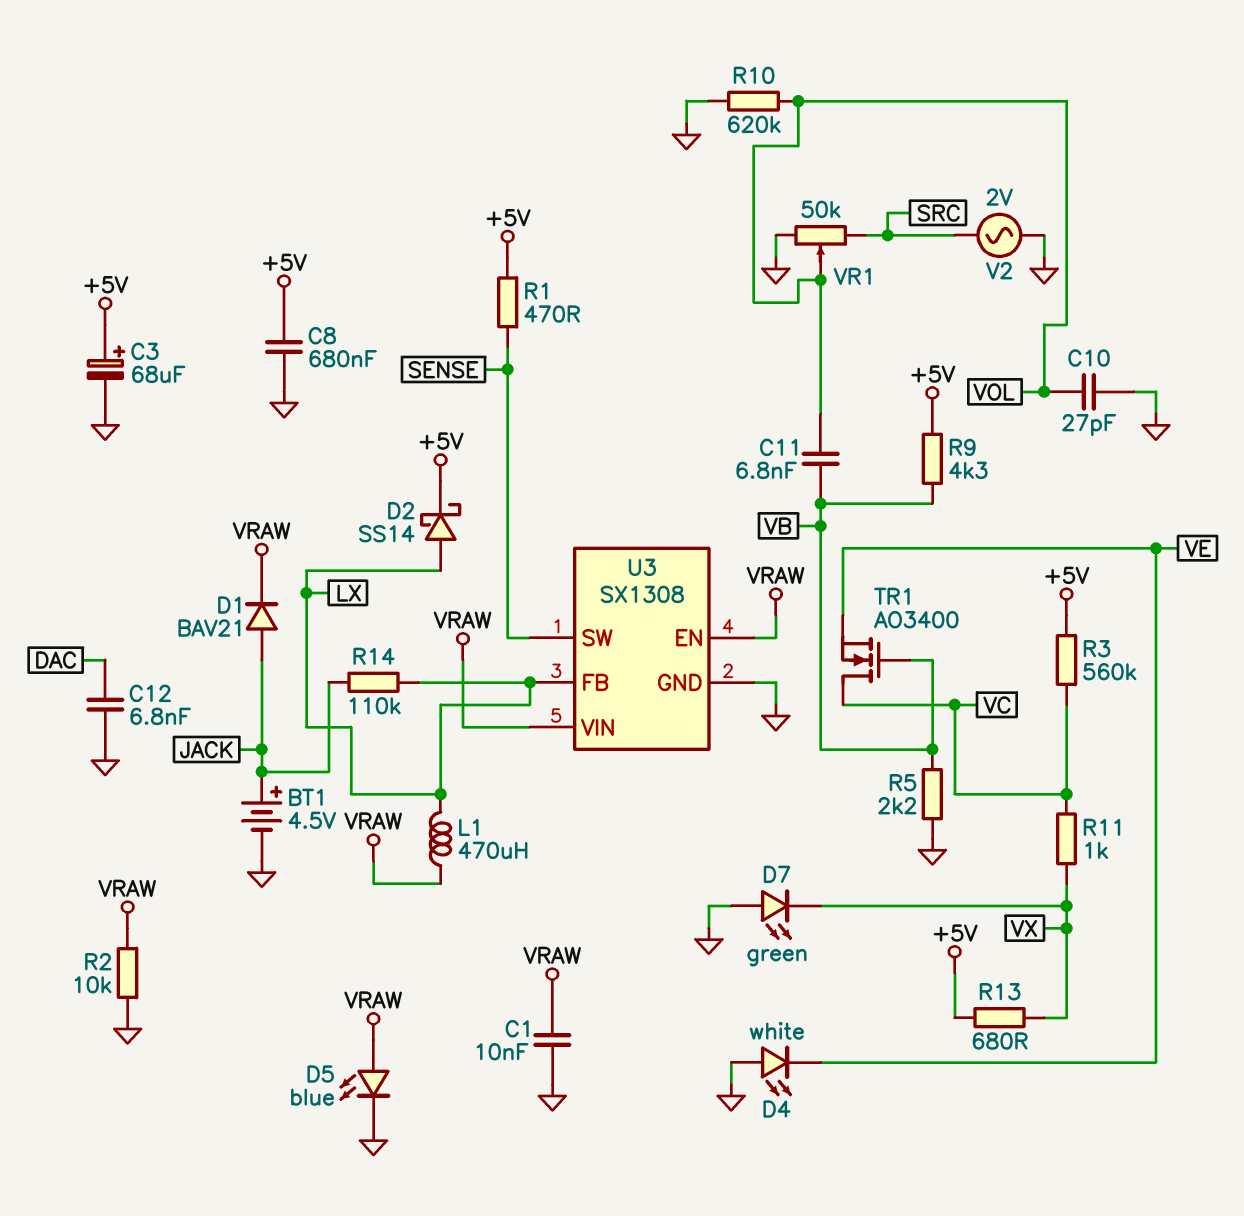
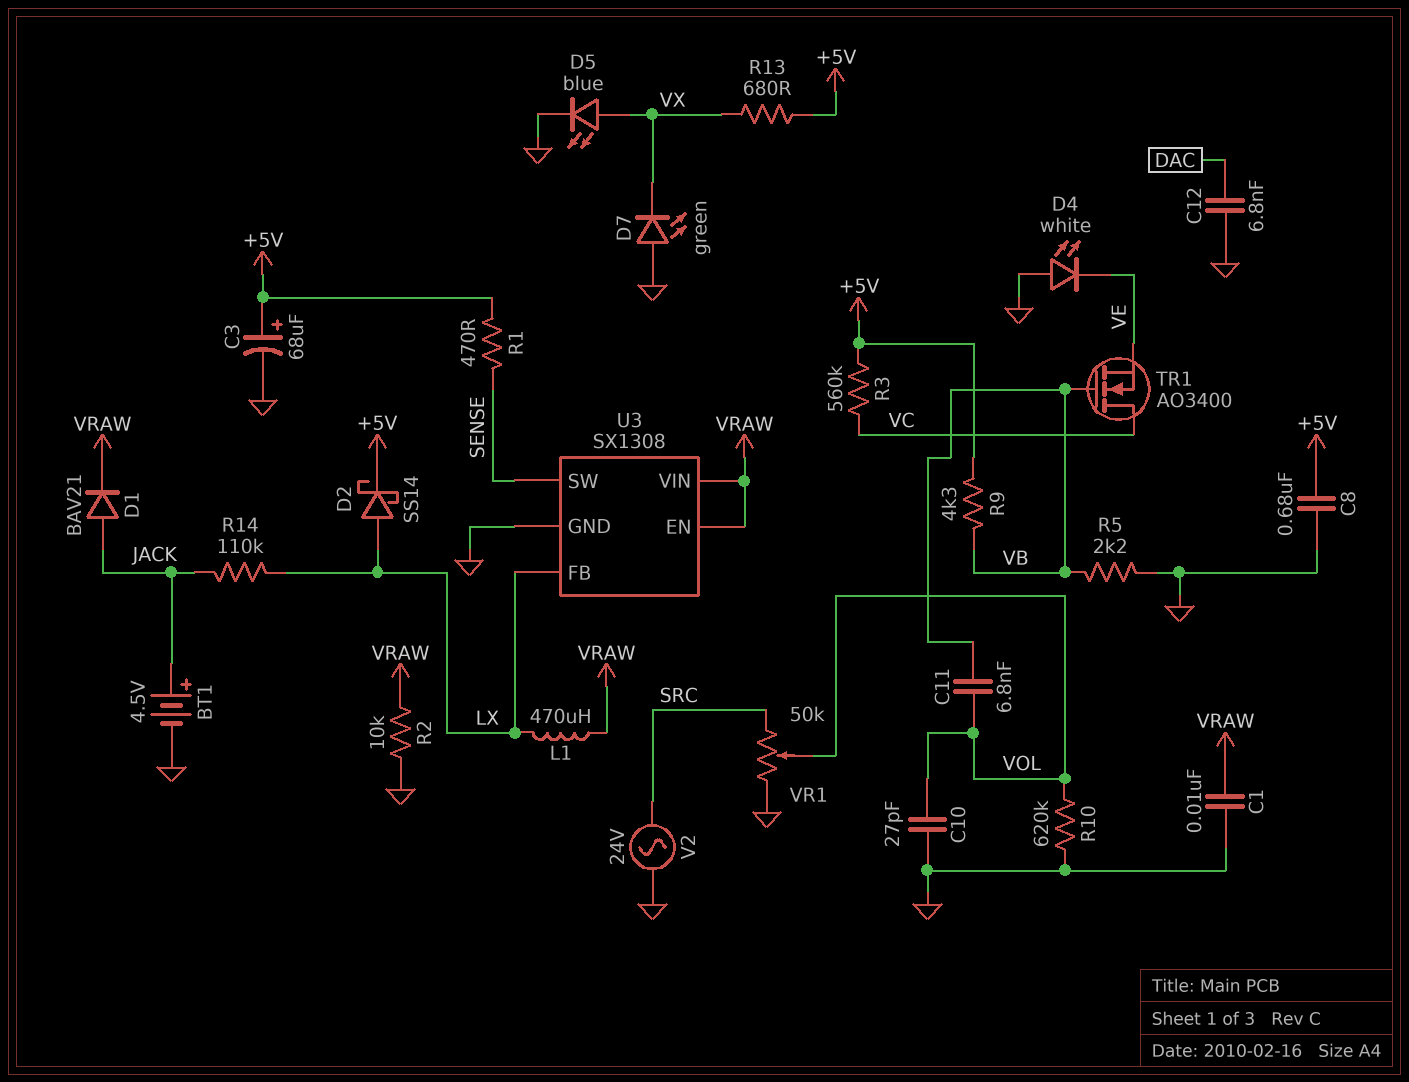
D5: LED blue (A VRAW, K GND) -> LED blue (A VX, K GND)
R11: 1k (VC, VX) -> none
V2: AC 2V (GND, SRC) -> AC 24V (GND, SRC)

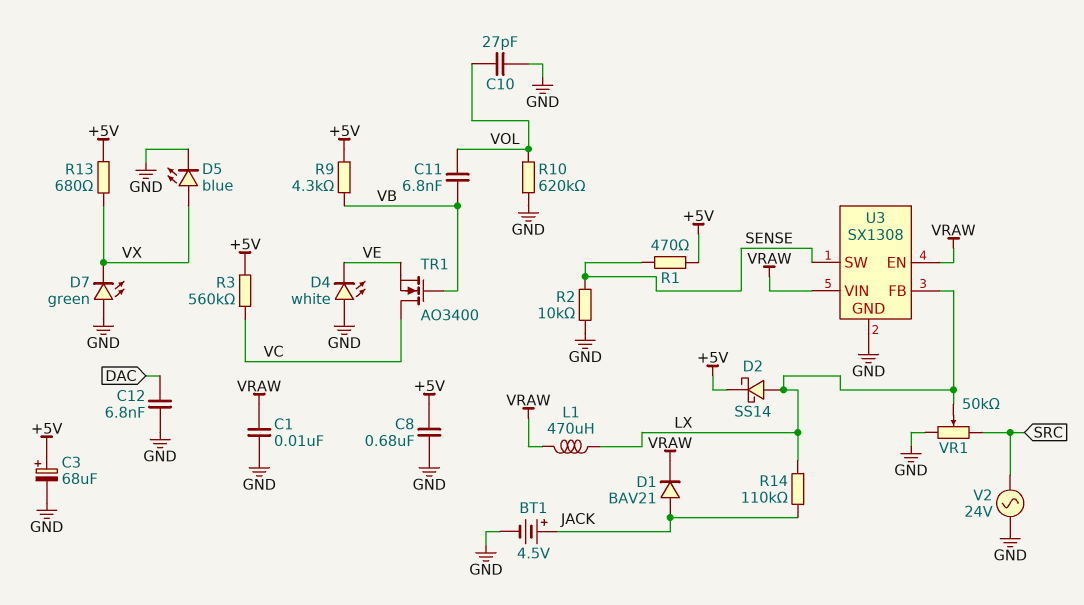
R2: 10k (GND, VRAW) -> 10k (GND, SENSE)
R5: 2.2k (GND, VB) -> none
VR1: 50k (GND, SRC, wiper VOL) -> 50k (GND, SRC, wiper LX)

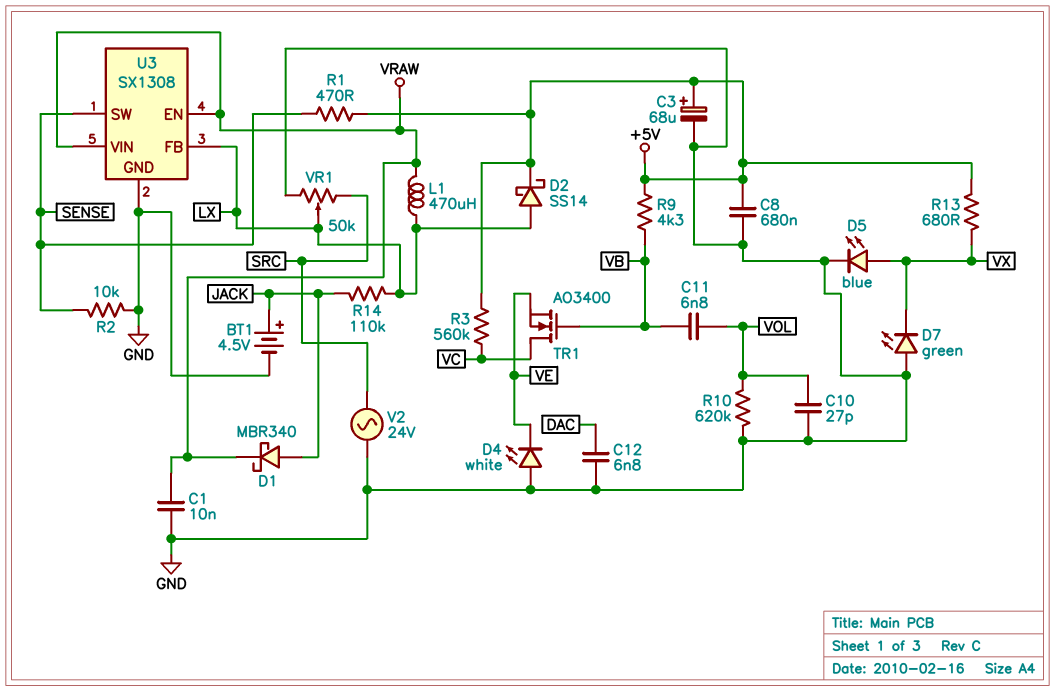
D1: diode BAV21 (A JACK, K VRAW) -> schottky MBR340 (A JACK, K VRAW)

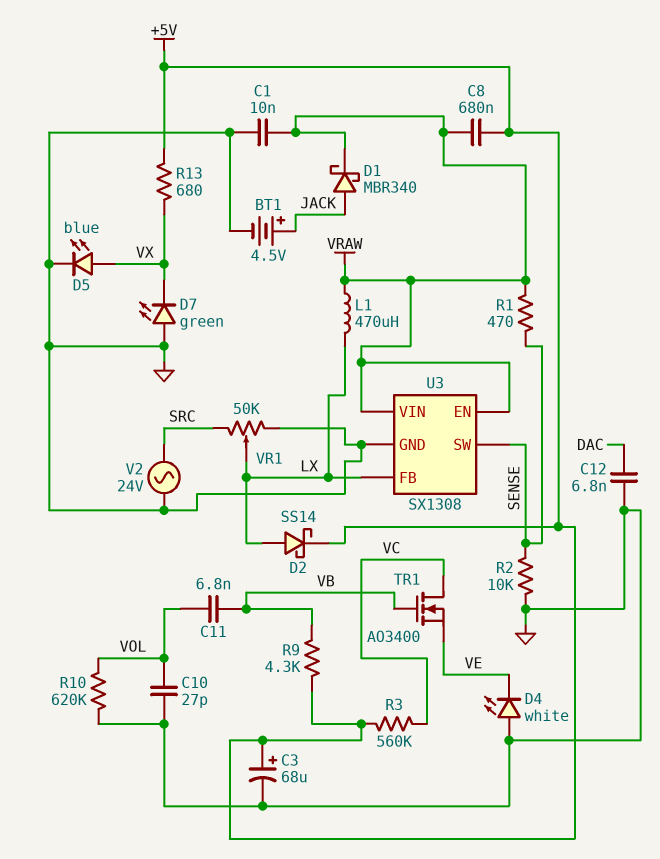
C8: 680nF (+5V, GND) -> 680nF (+5V, VRAW)
R1: 470 (+5V, SENSE) -> 470 (SENSE, VRAW)
R14: 110k (JACK, LX) -> none

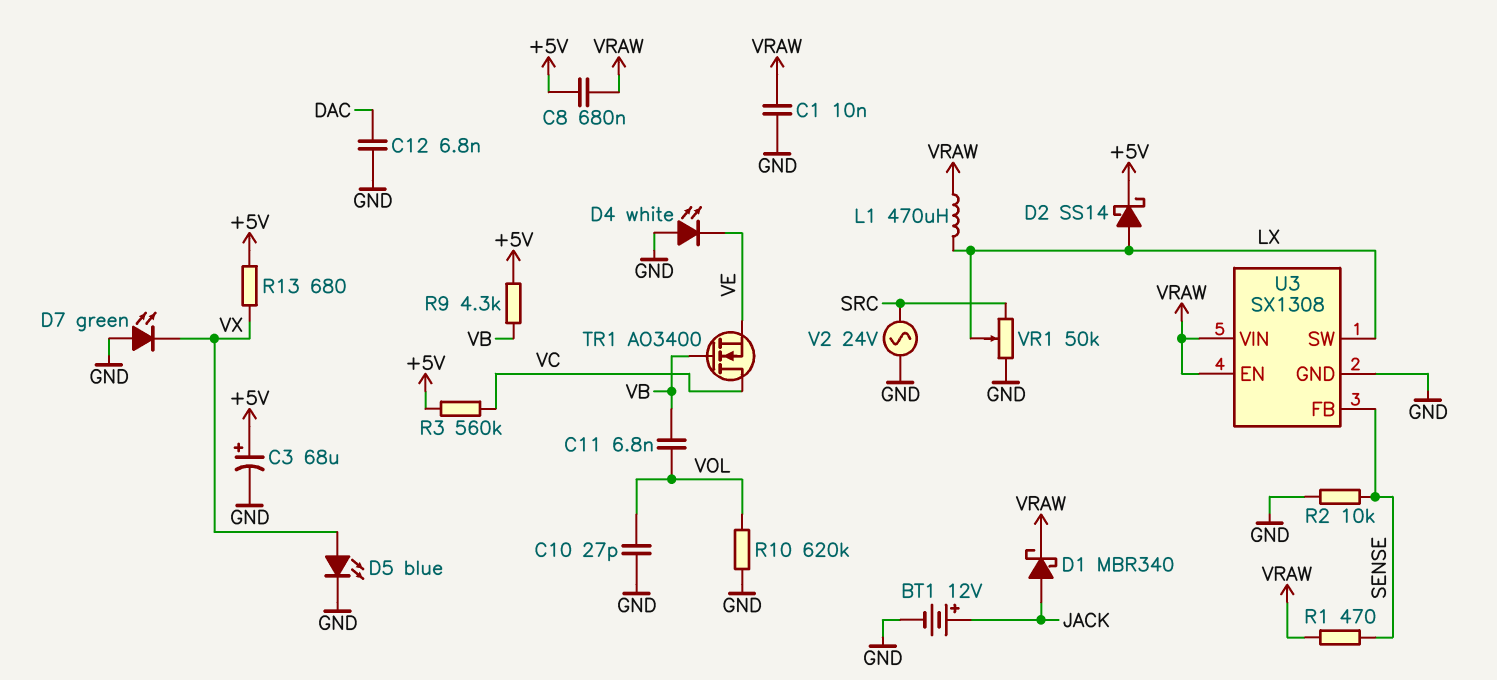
BT1: 4.5V (plus JACK, minus GND) -> 12V (plus JACK, minus GND)
U3 pin FB: LX -> SENSE
U3 pin SW: SENSE -> LX

